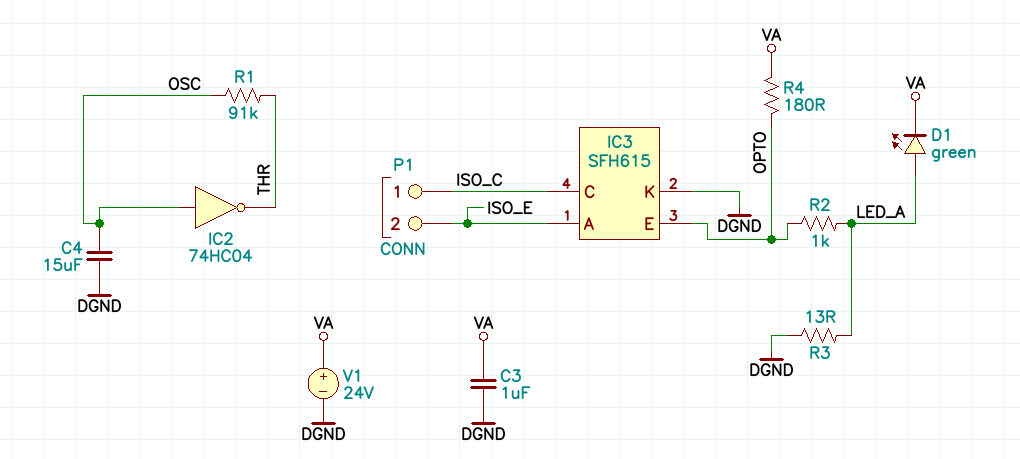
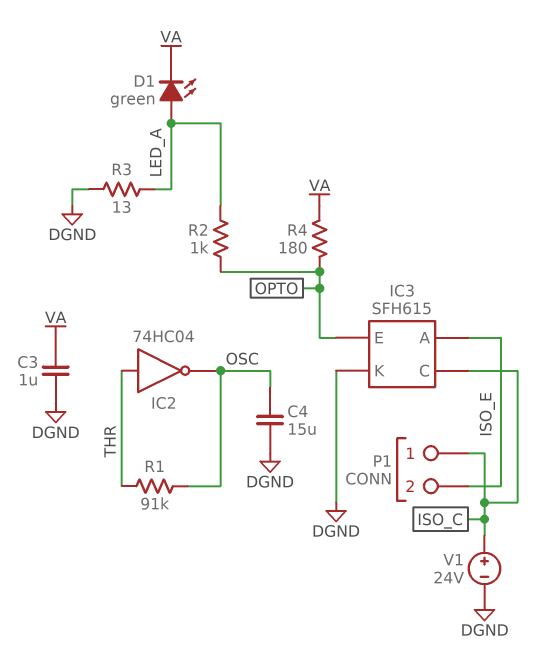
IC2: NOT 74HC04 (in OSC, out THR) -> NOT 74HC04 (in THR, out OSC)
V1: 24V (plus VA, minus DGND) -> 24V (plus ISO_C, minus DGND)

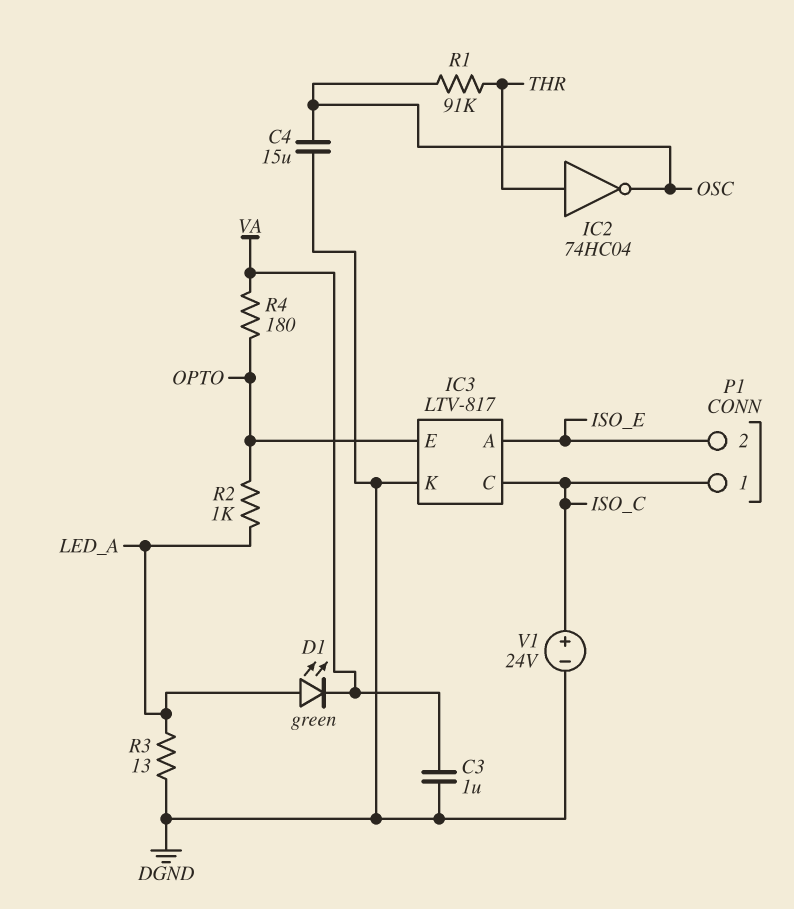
IC3: SFH615 -> LTV-817

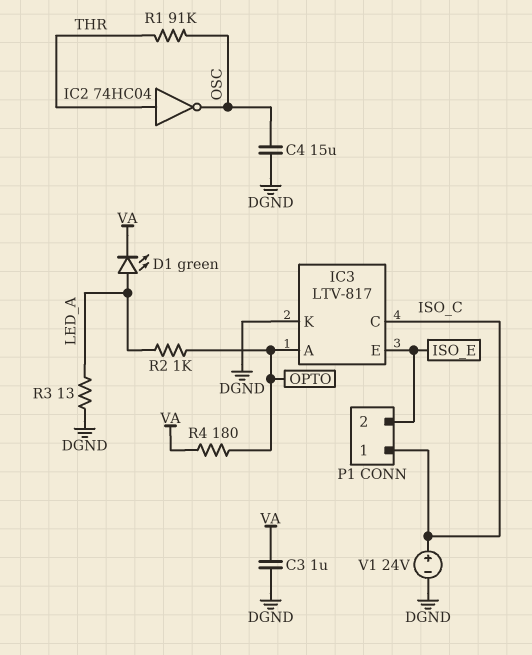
IC3 pin A: ISO_E -> OPTO
IC3 pin E: OPTO -> ISO_E

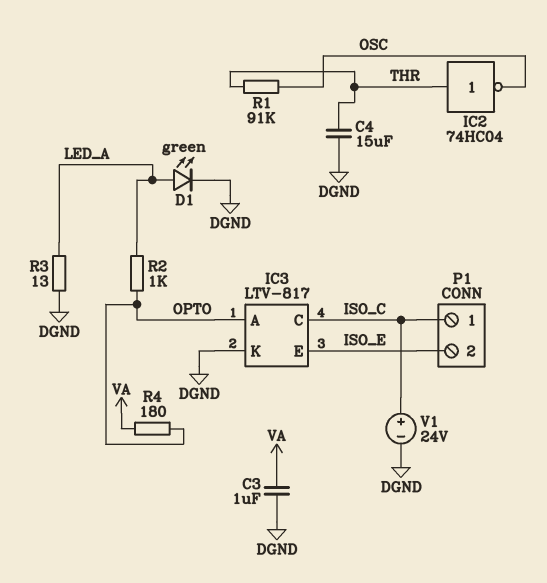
C4: 15uF (DGND, OSC) -> 15uF (DGND, THR)
D1: LED green (A LED_A, K VA) -> LED green (A LED_A, K DGND)

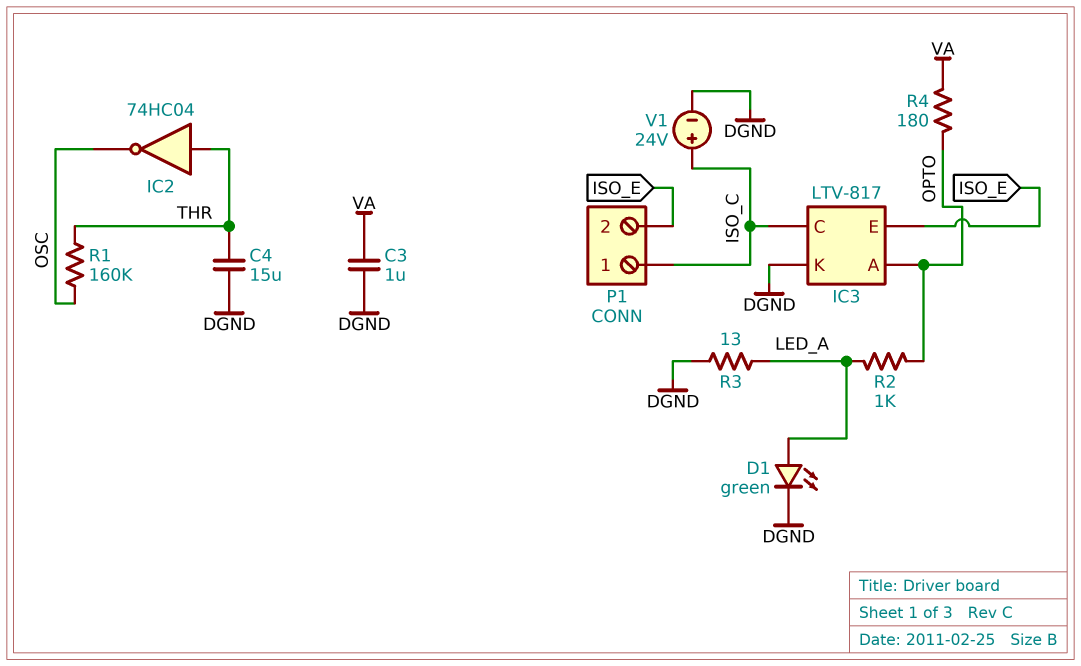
R1: 91k (OSC, THR) -> 160k (OSC, THR)

